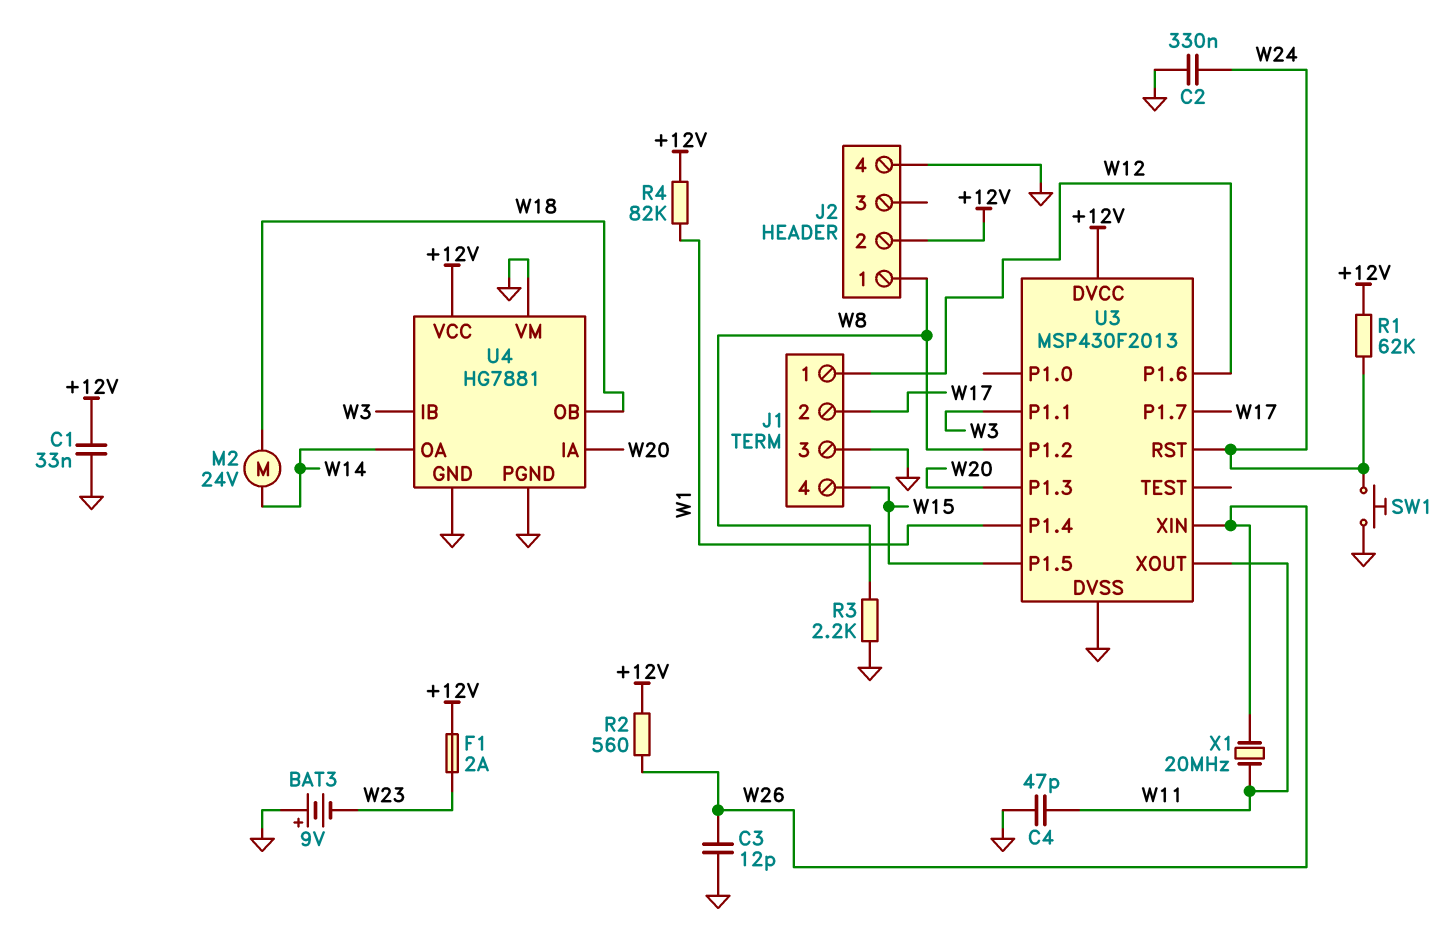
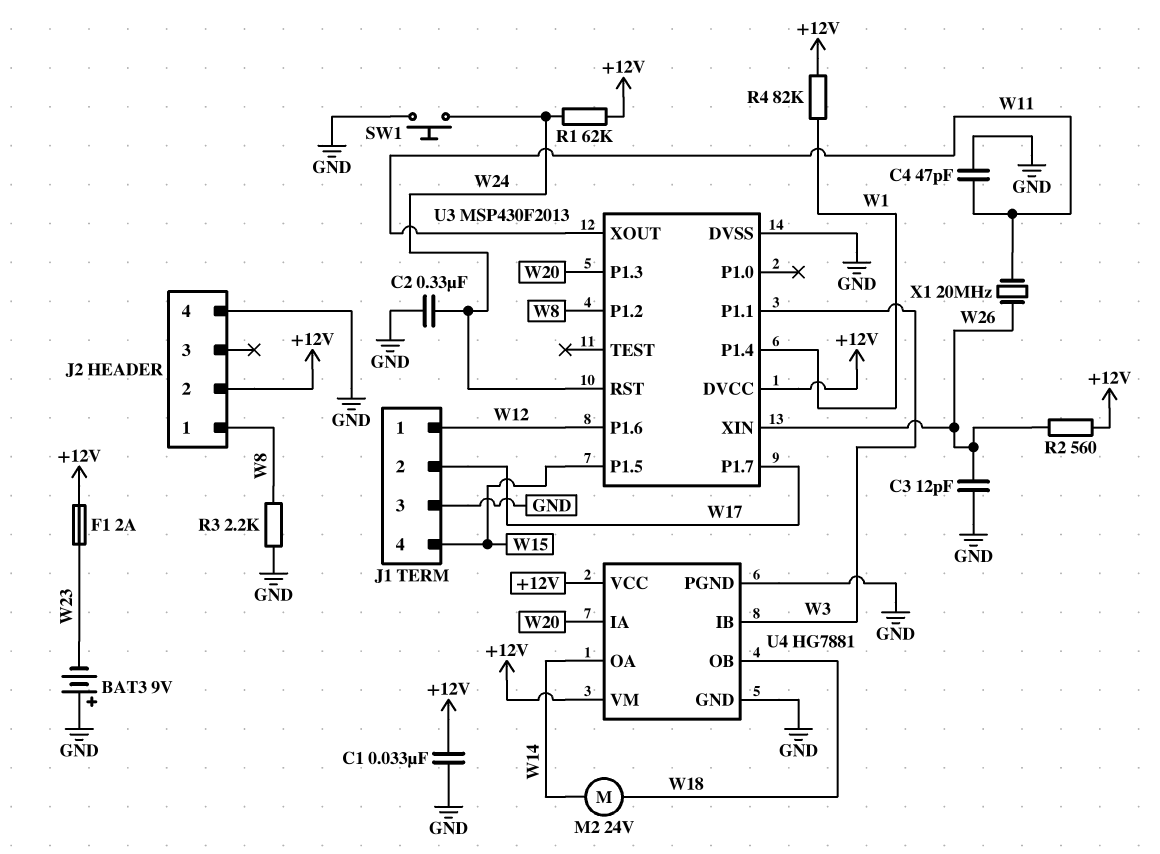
U4 pin VM: GND -> +12V

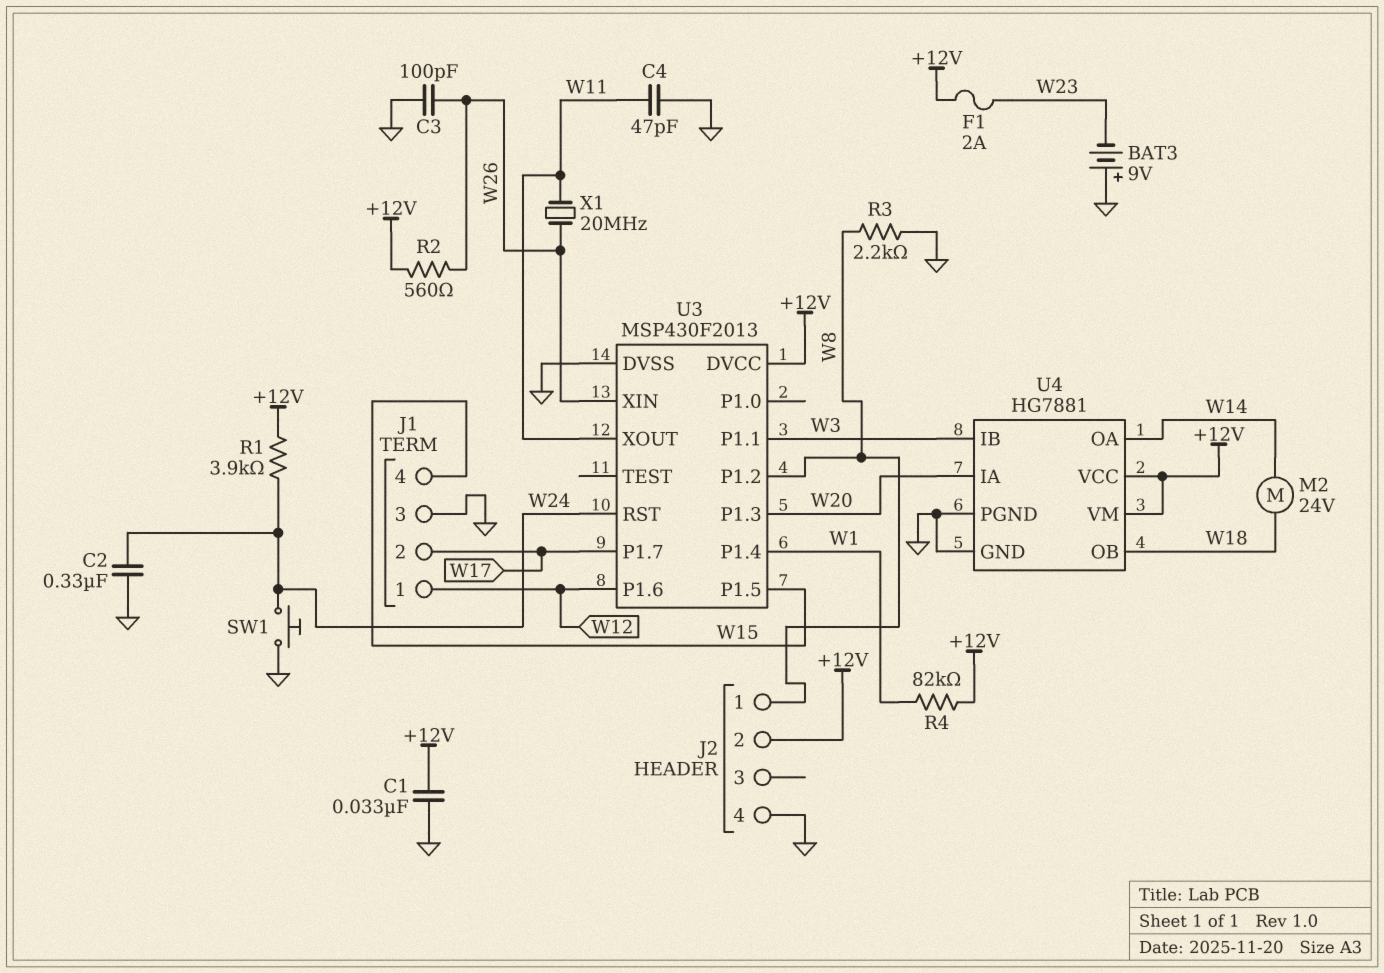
C3: 12pF (GND, W26) -> 100pF (GND, W26)
R1: 62k (+12V, W24) -> 3.9k (+12V, W24)

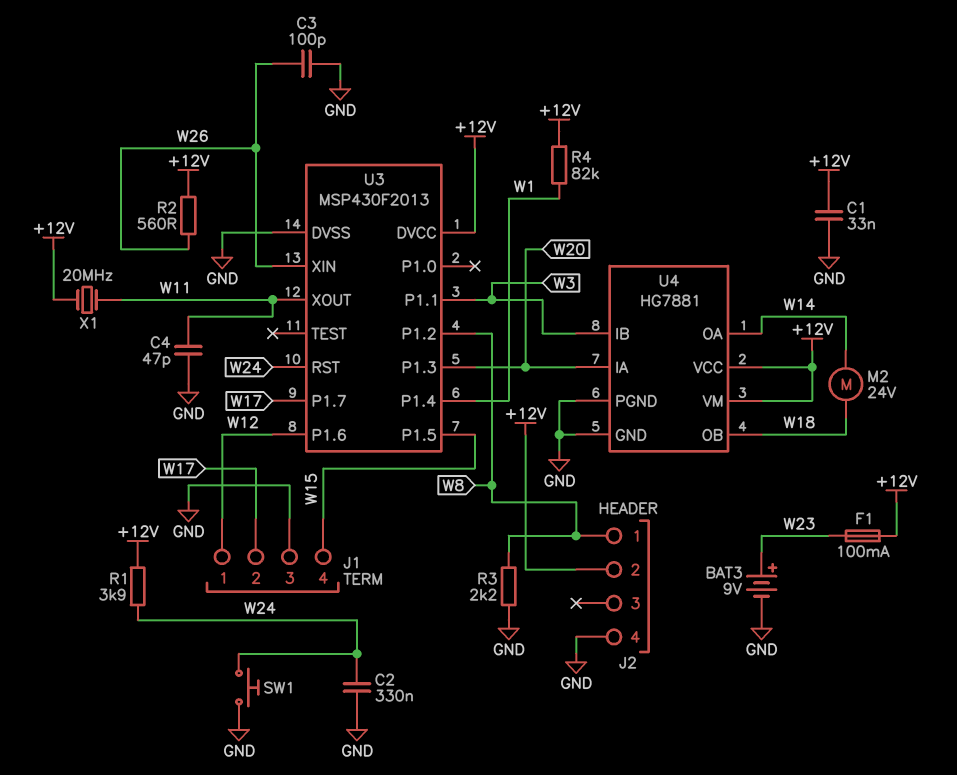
BAT3: 9V (plus GND, minus W23) -> 9V (plus W23, minus GND)
F1: 2A (+12V, W23) -> 100mA (+12V, W23)
X1: 20MHz (W11, W26) -> 20MHz (+12V, W11)

